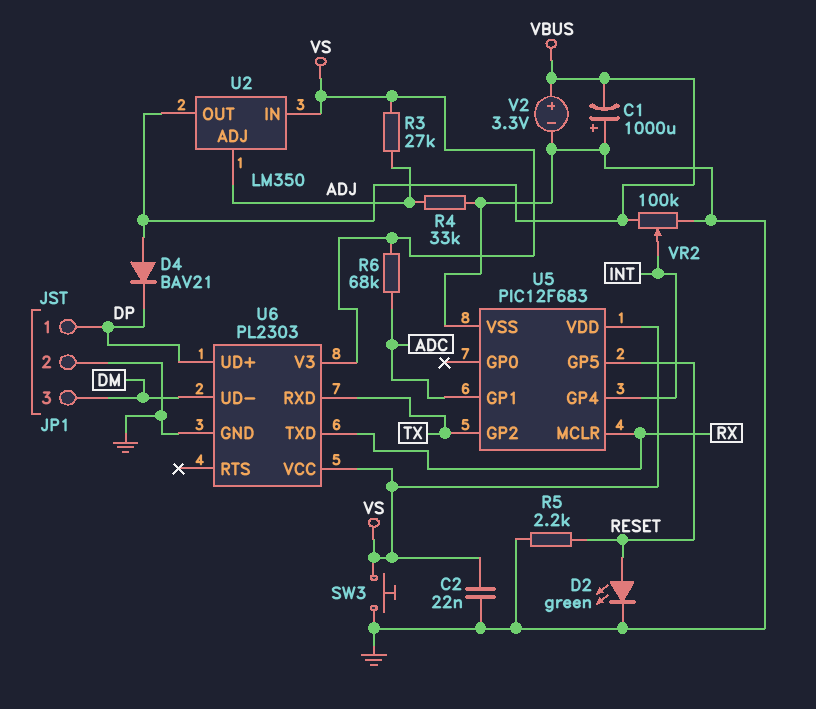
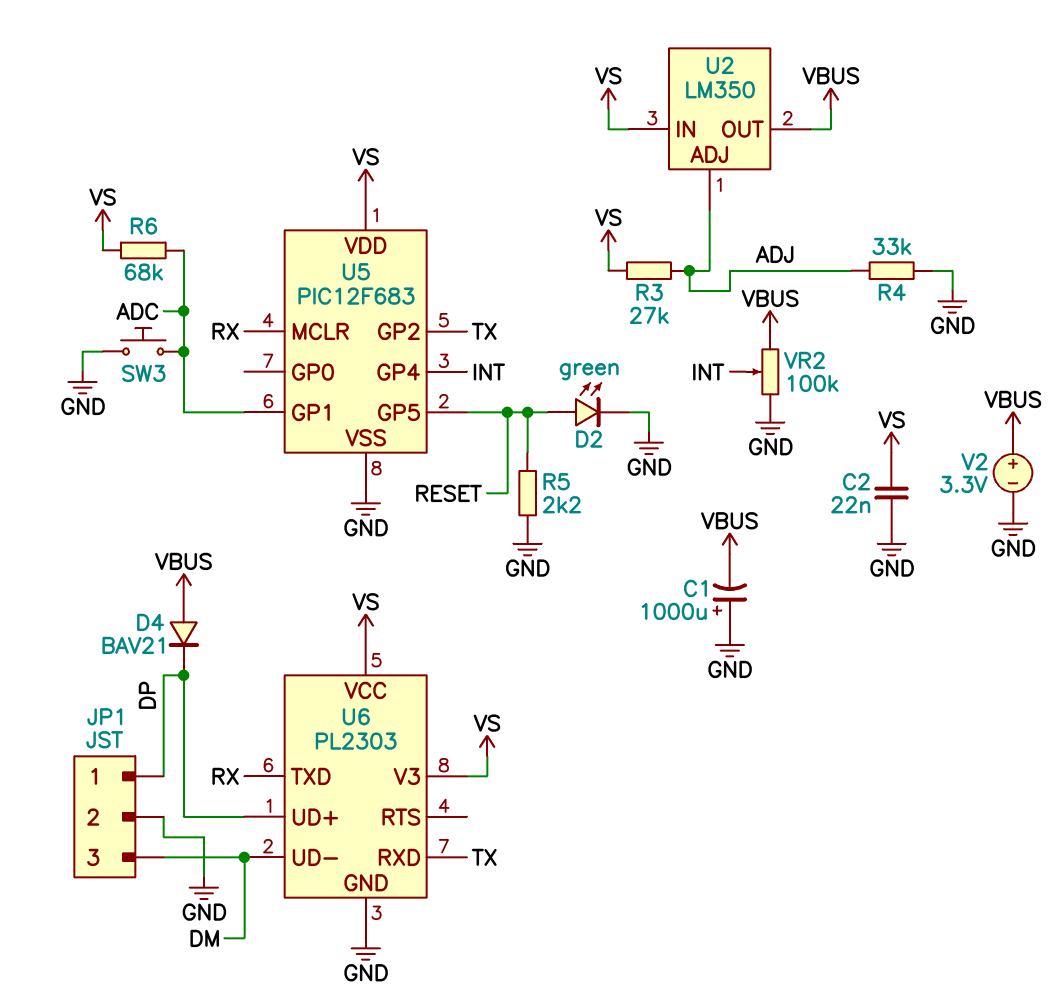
SW3: button (GND, VS) -> button (ADC, GND)

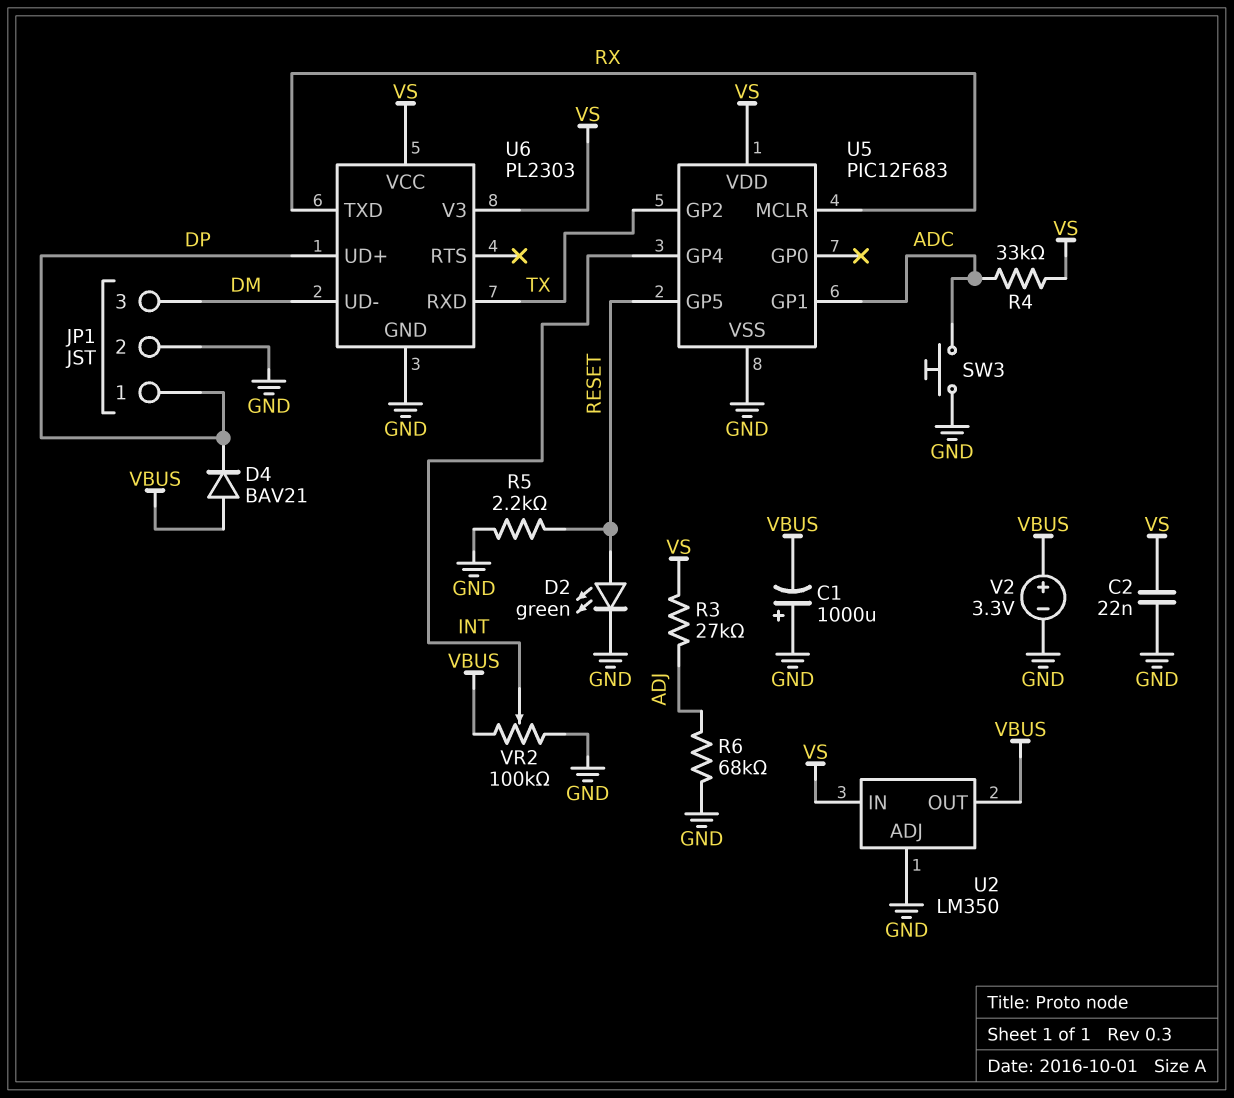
R4: 33k (ADJ, GND) -> 33k (ADC, VS)
R6: 68k (ADC, VS) -> 68k (ADJ, GND)
U2 pin ADJ: ADJ -> GND

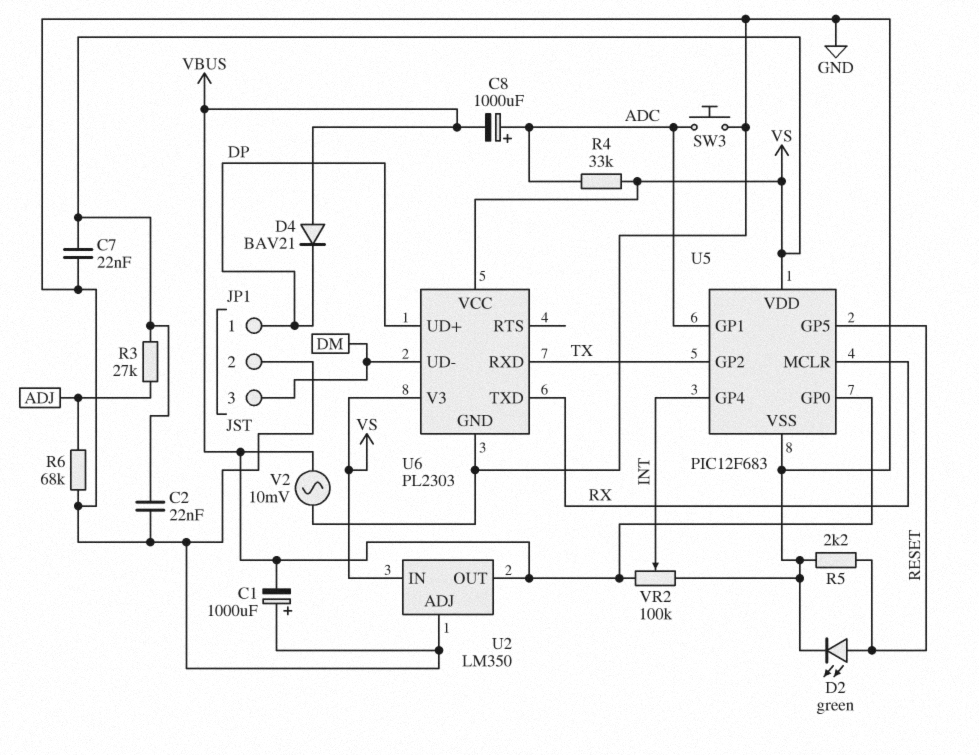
C7: none -> 22nF (GND, VS)
C8: none -> 1000uF (plus ADC, minus VBUS)
U5 pin GP0: none -> VBUS
V2: 3.3V (plus VBUS, minus GND) -> AC 10mV (GND, VBUS)

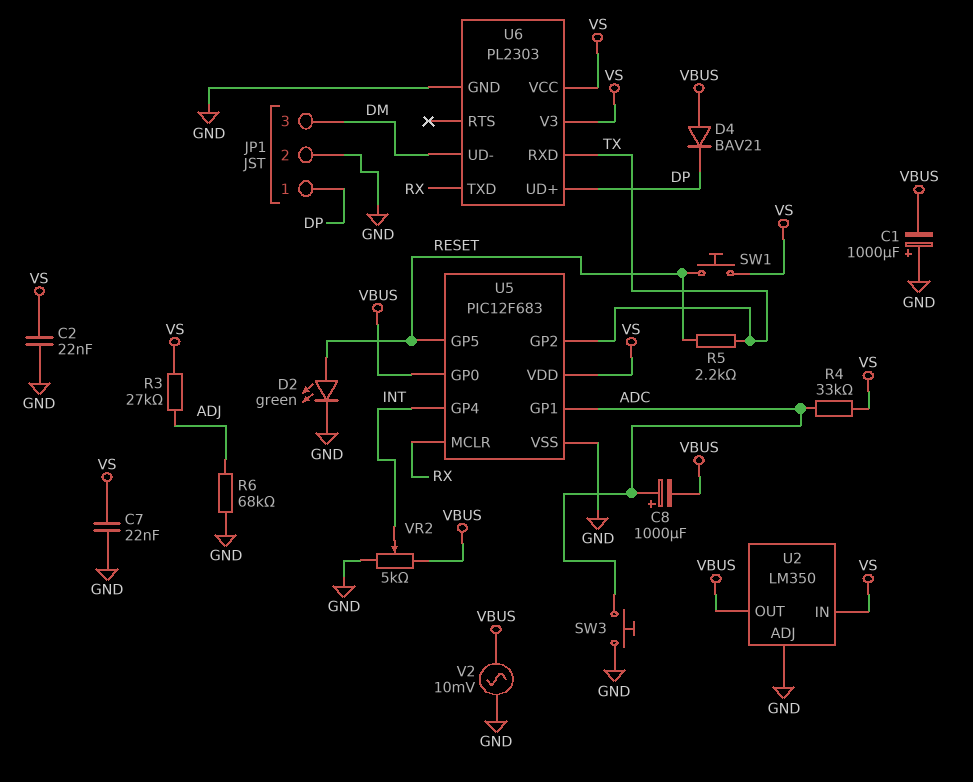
R5: 2.2k (GND, RESET) -> 2.2k (RESET, TX)
SW1: none -> button (RESET, VS)
VR2: 100k (GND, VBUS, wiper INT) -> 5k (GND, VBUS, wiper INT)

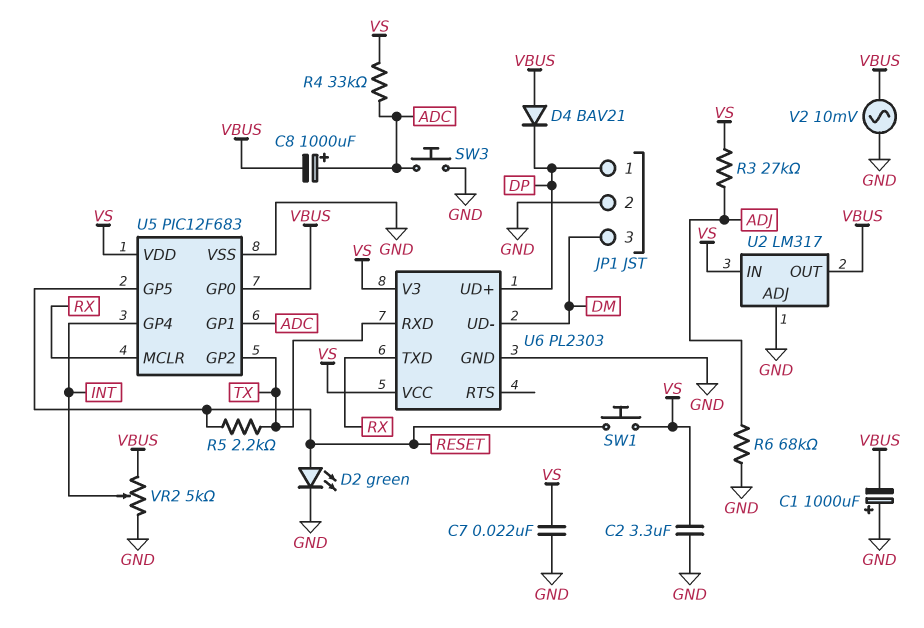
C2: 22nF (GND, VS) -> 3.3uF (GND, VS)
U2: LM350 -> LM317

